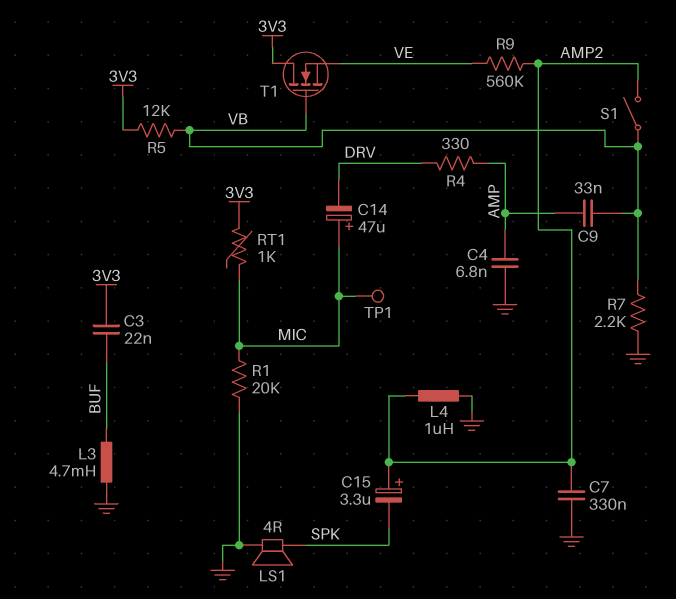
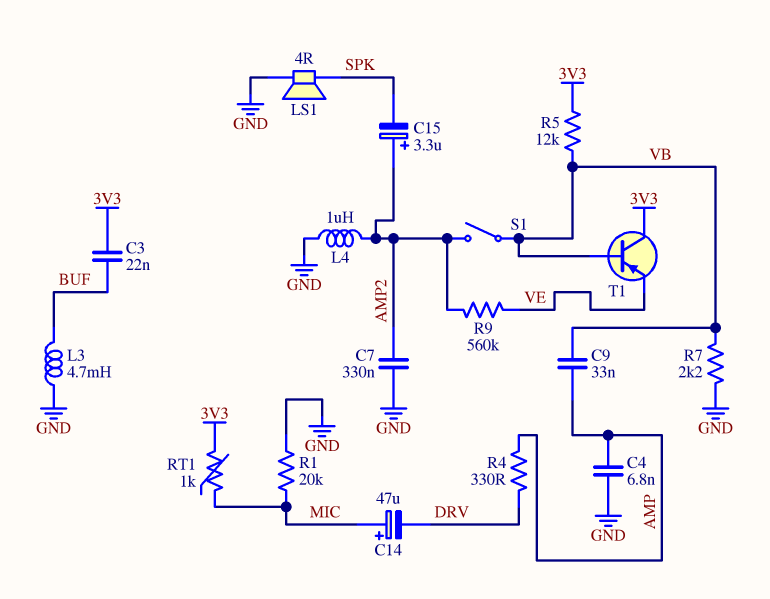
T1: NMOS (G VB, D 3V3, S VE) -> PNP (B VB, C 3V3, E VE)
TP1: test point (MIC) -> none

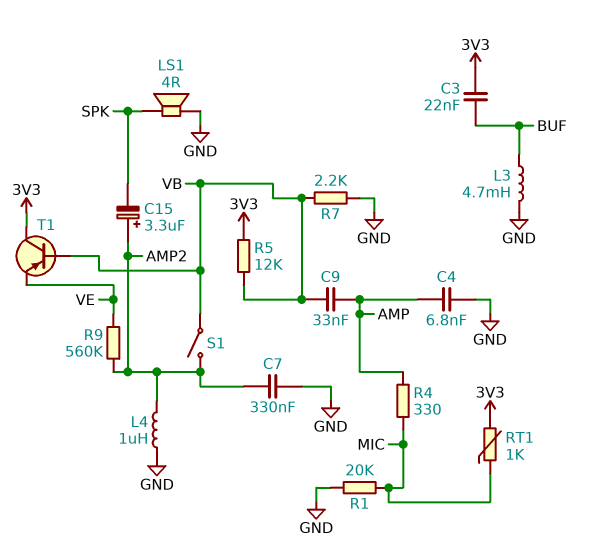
C14: 47uF (plus MIC, minus DRV) -> none
R4: 330 (AMP, DRV) -> 330 (AMP, MIC)

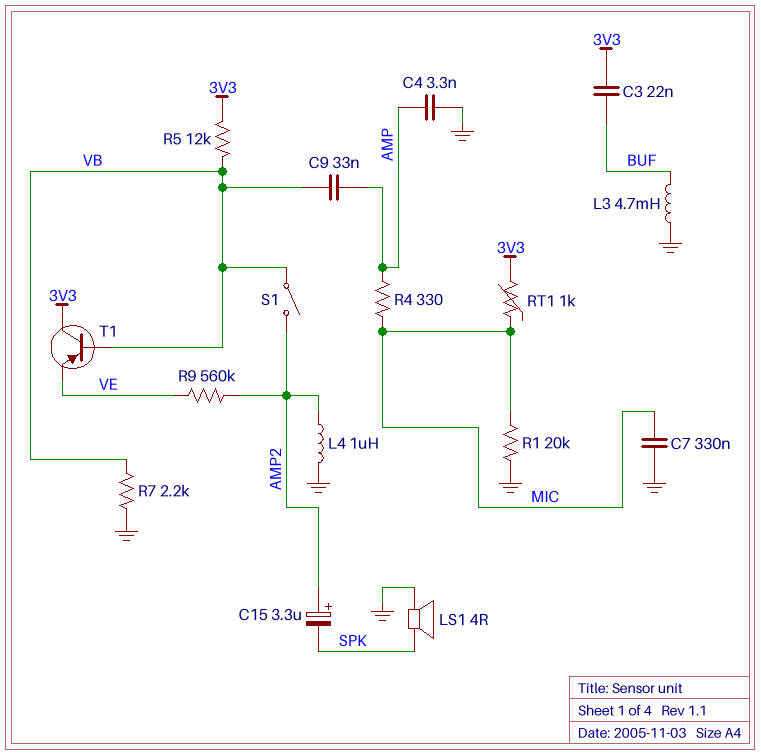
C4: 6.8nF (AMP, GND) -> 3.3nF (AMP, GND)
C7: 330nF (AMP2, GND) -> 330nF (GND, MIC)

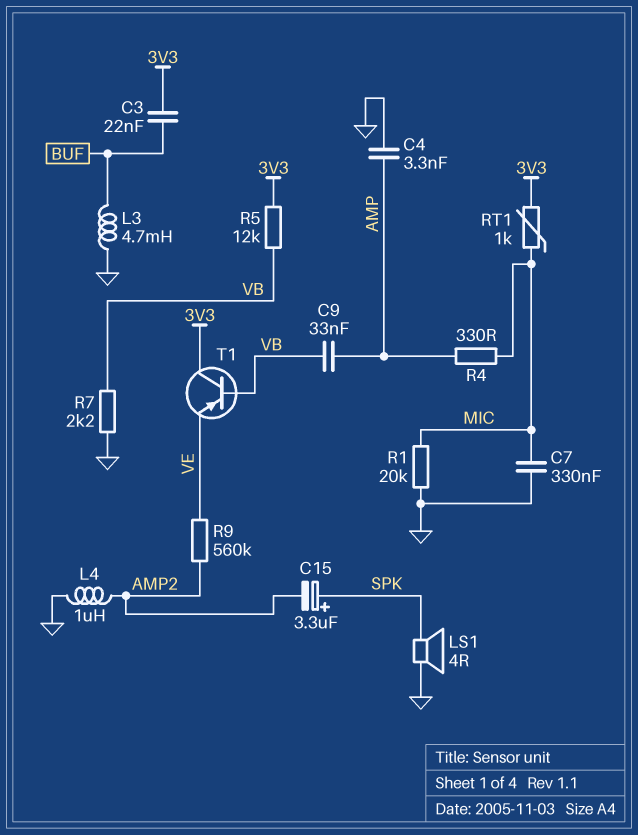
C15: 3.3uF (plus AMP2, minus SPK) -> 3.3uF (plus SPK, minus AMP2)
S1: switch (AMP2, VB) -> none

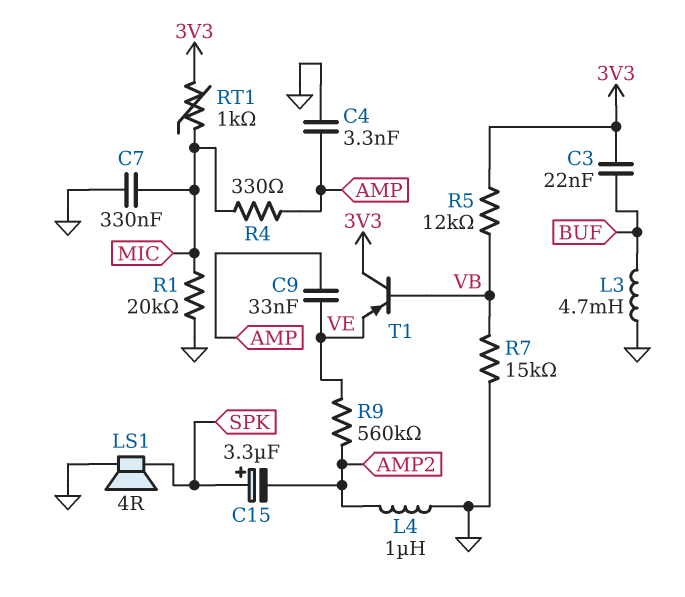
C9: 33nF (AMP, VB) -> 33nF (AMP, VE)
R7: 2.2k (GND, VB) -> 15k (GND, VB)

